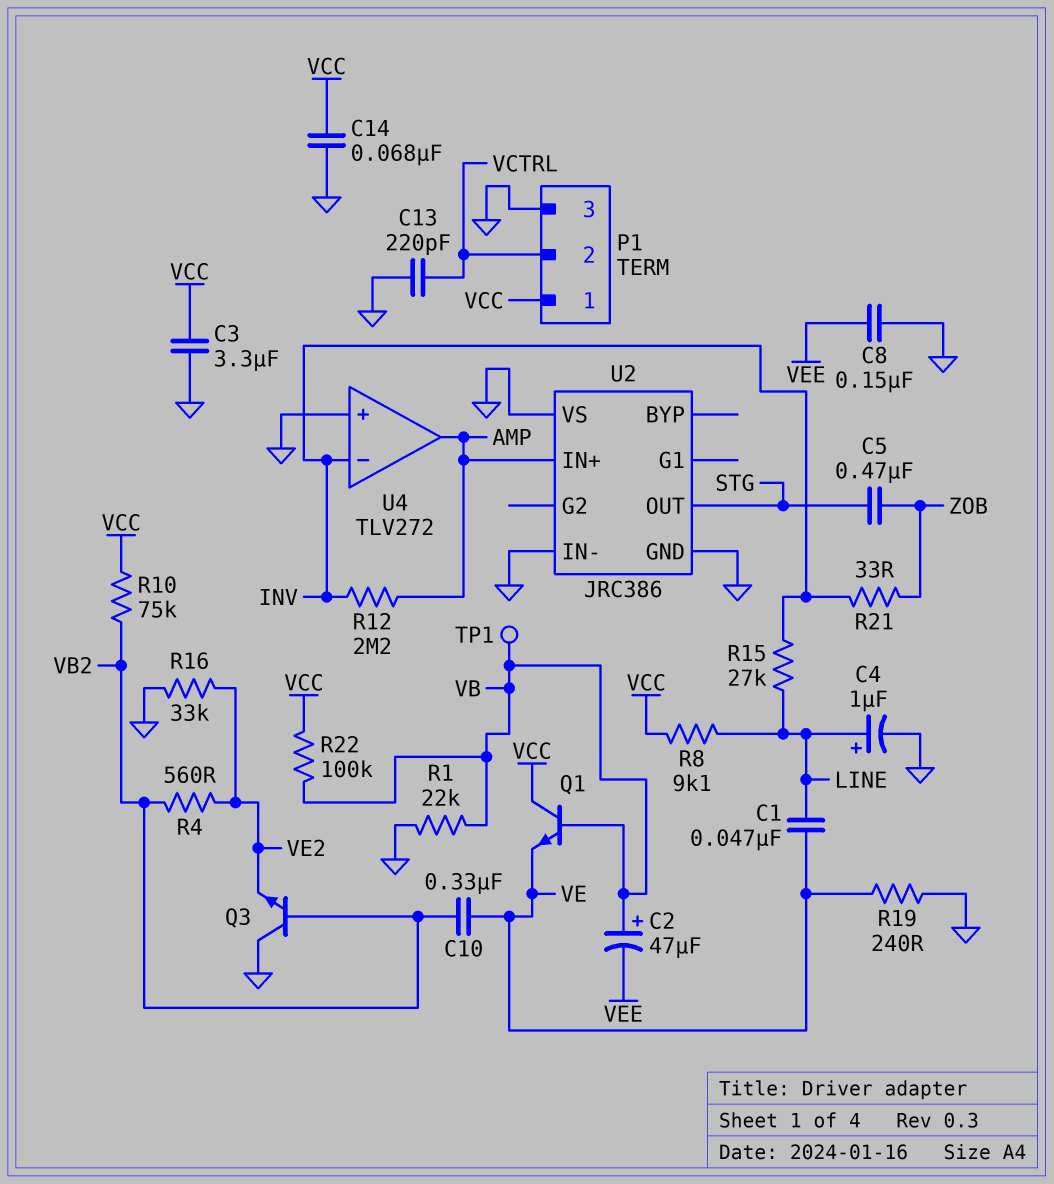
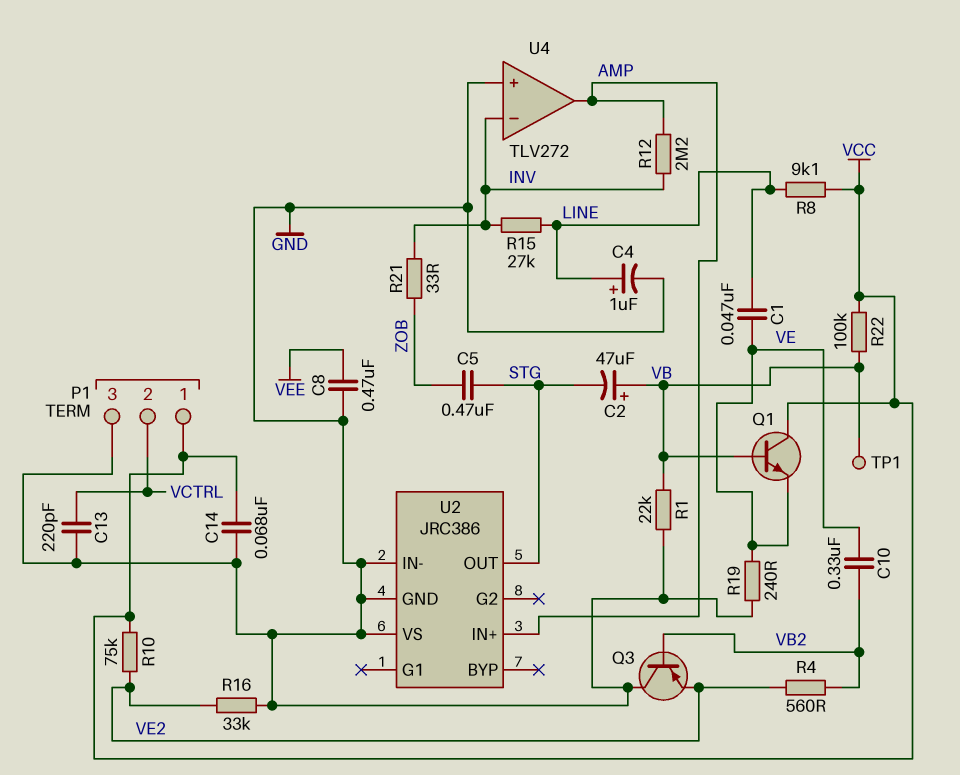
C2: 47uF (plus VB, minus VEE) -> 47uF (plus VB, minus STG)
C3: 3.3uF (GND, VCC) -> none
C8: 150nF (GND, VEE) -> 470nF (GND, VEE)
Q3: NPN (B VB2, C GND, E VE2) -> PNP (B VB2, C GND, E VE2)
R10: 75k (VB2, VCC) -> 75k (VCC, VE2)

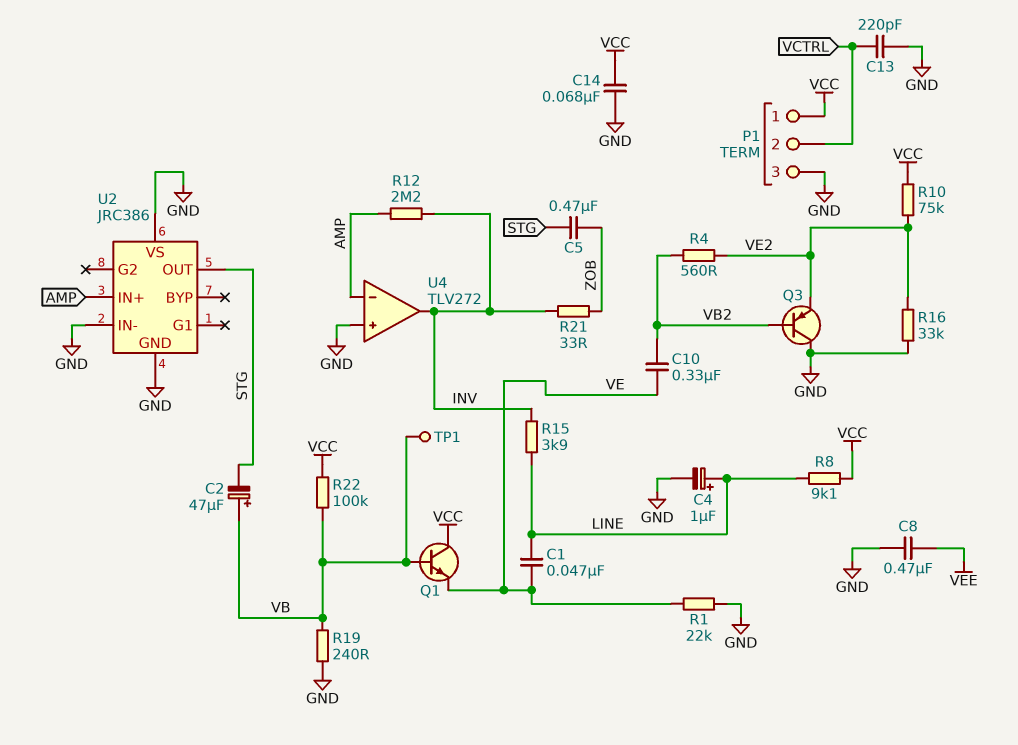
R1: 22k (GND, VB) -> 22k (GND, VE)
R15: 27k (INV, LINE) -> 3.9k (INV, LINE)
R19: 240 (GND, VE) -> 240 (GND, VB)
U4 pin in-: INV -> AMP
U4 pin out: AMP -> INV

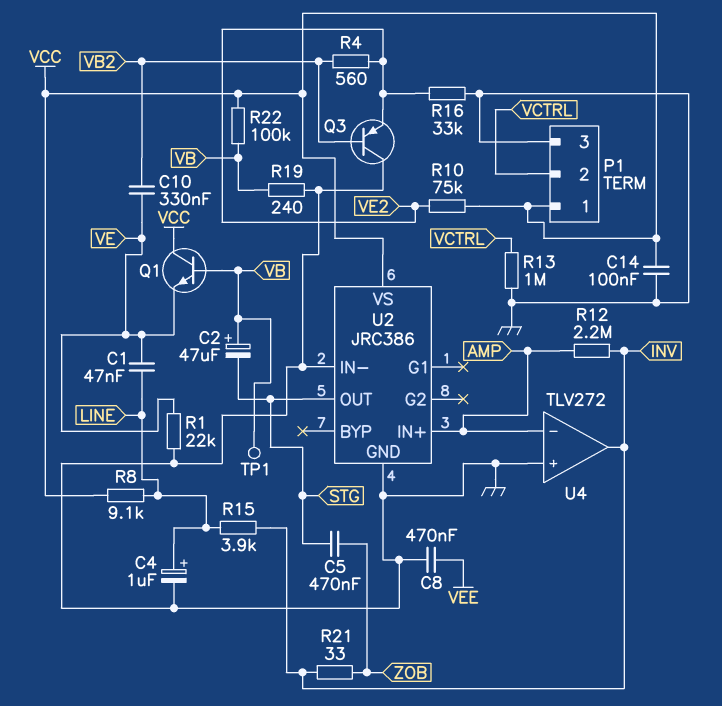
C13: 220pF (GND, VCTRL) -> none
C14: 68nF (GND, VCC) -> 100nF (GND, VCC)
R13: none -> 1M (GND, VCTRL)
U2 pin VS: GND -> VCC

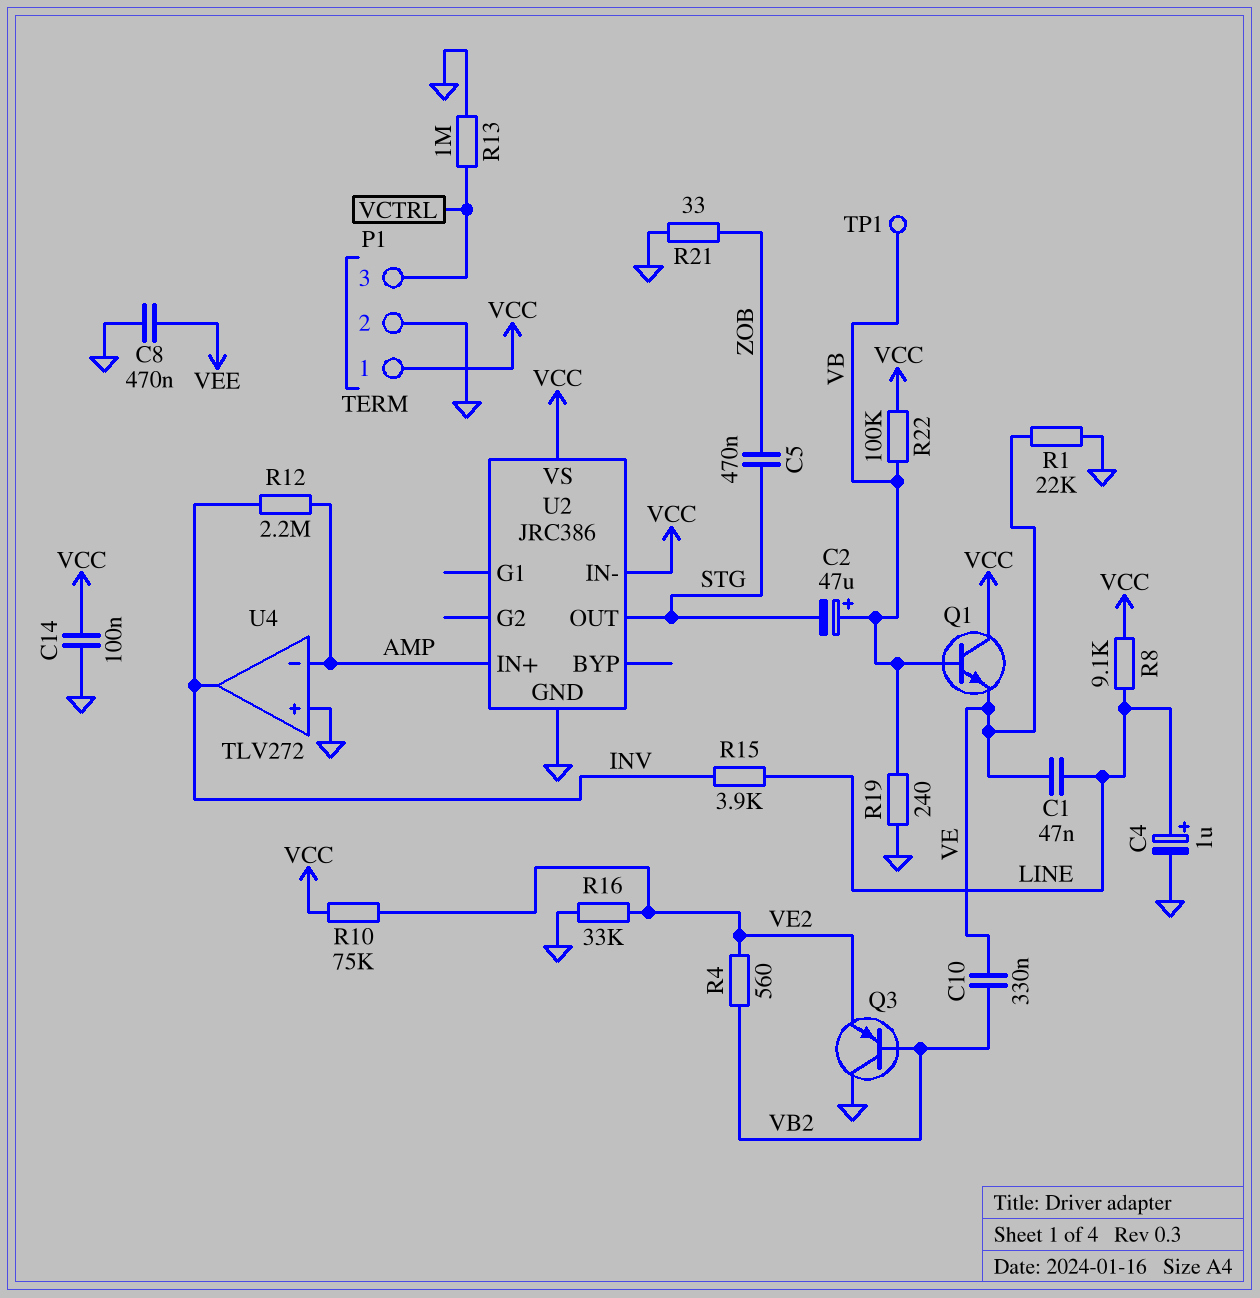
P1 pin 2: VCTRL -> GND
P1 pin 3: GND -> VCTRL
R21: 33 (INV, ZOB) -> 33 (GND, ZOB)
U2 pin IN-: GND -> VCC

